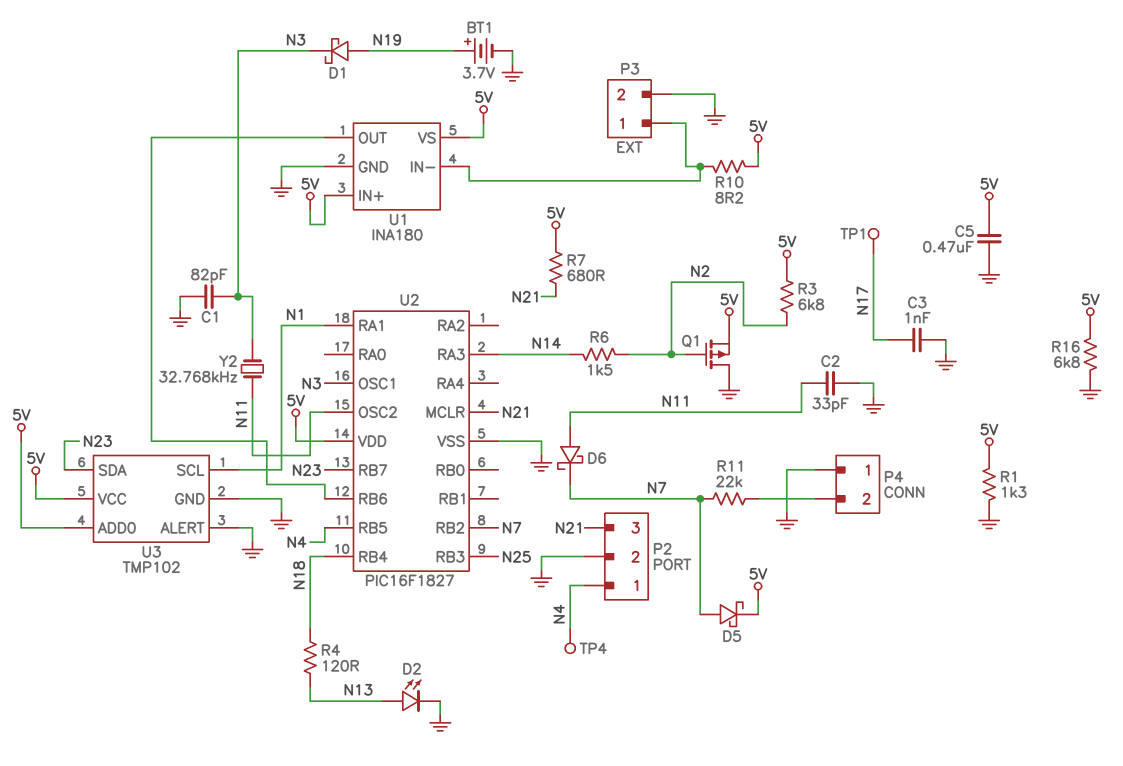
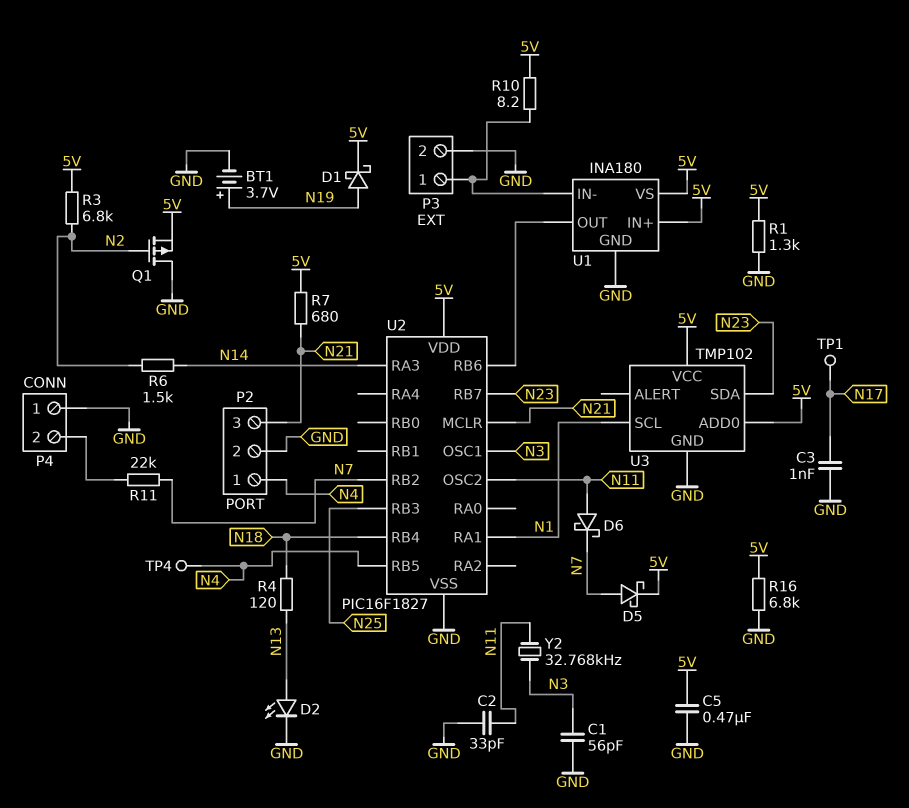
C1: 82pF (GND, N3) -> 56pF (GND, N3)
D1: schottky (A N19, K N3) -> schottky (A N19, K 5V)
U3 pin ALERT: GND -> none

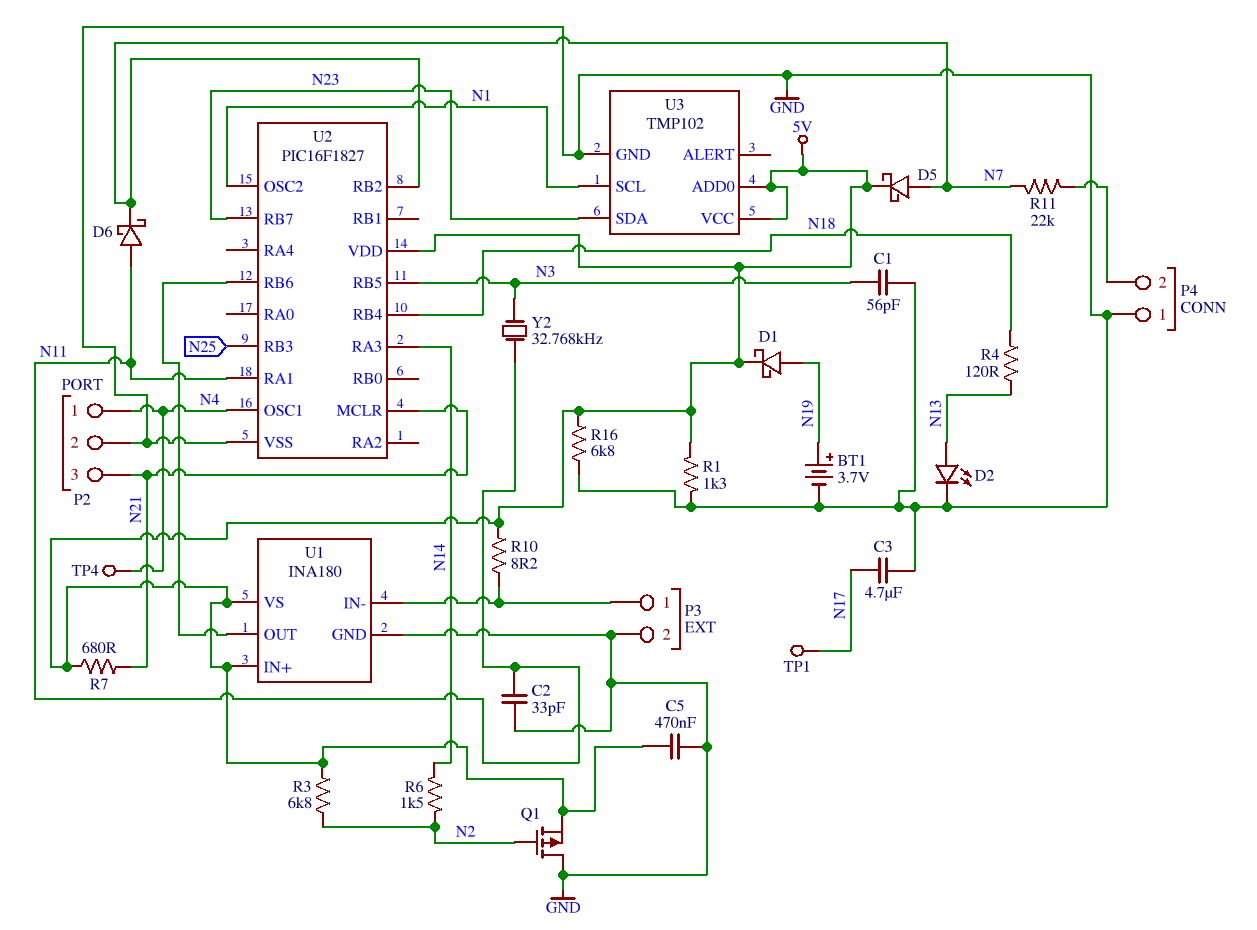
C3: 1nF (GND, N17) -> 4.7uF (GND, N17)
U2 pin OSC1: N3 -> N4
U2 pin OSC2: N11 -> N1
U2 pin RA1: N1 -> N11
U2 pin RB5: N4 -> N3

